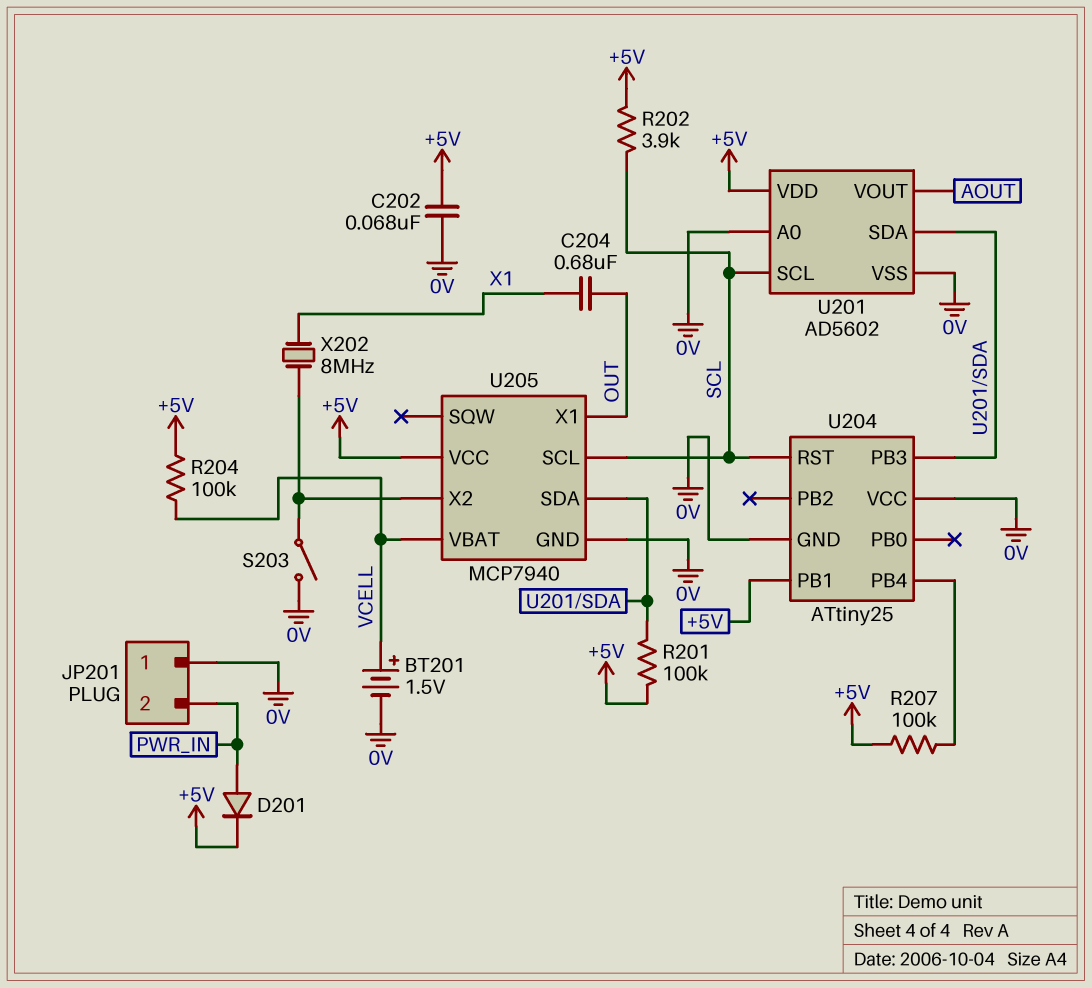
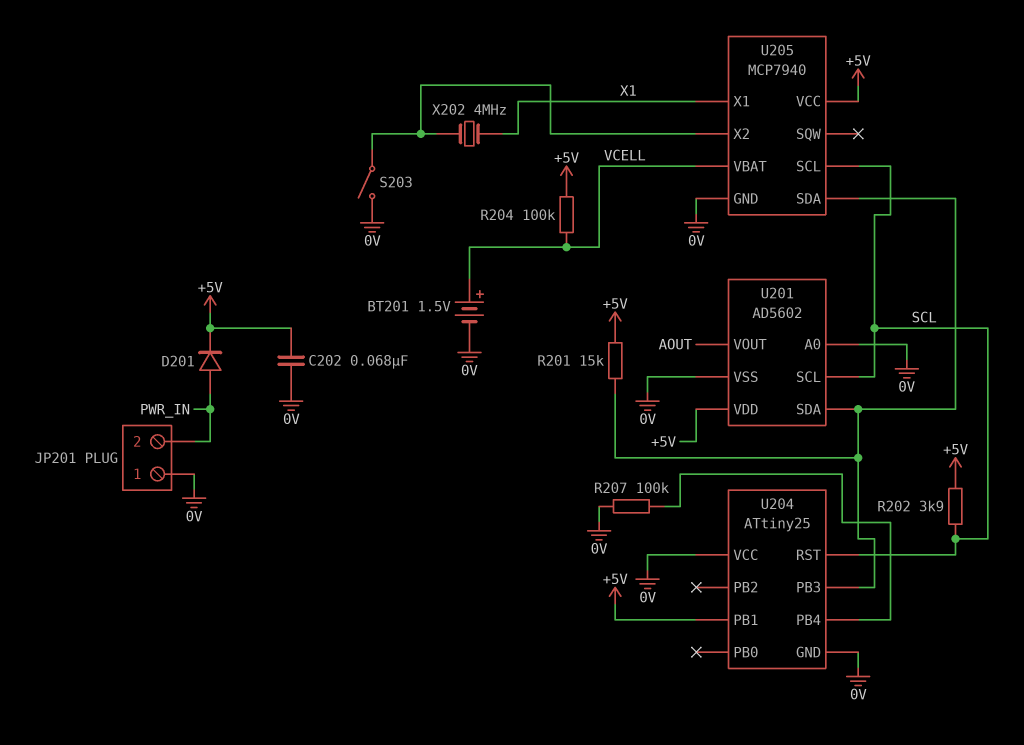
C204: 680nF (OUT, X1) -> none
R201: 100k (+5V, U201/SDA) -> 15k (+5V, U201/SDA)
R207: 100k (+5V, U204/PB4) -> 100k (0V, U204/PB4)
U205 pin X1: OUT -> X1
X202: 8MHz (U205/X2, X1) -> 4MHz (U205/X2, X1)

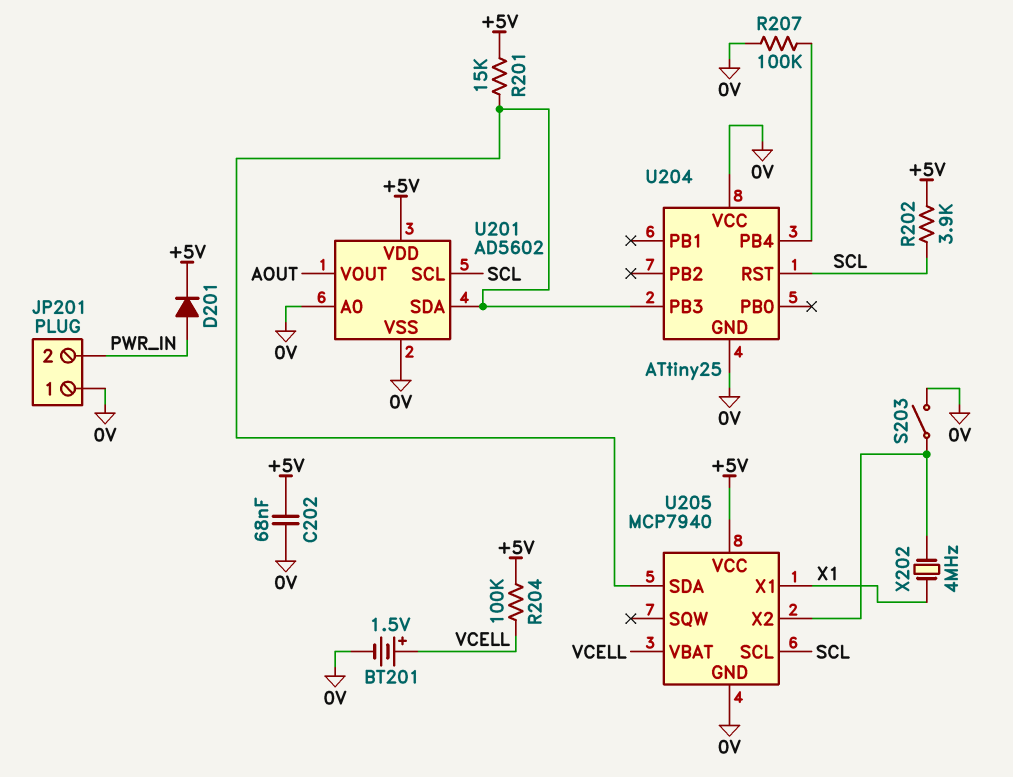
U204 pin PB1: +5V -> none

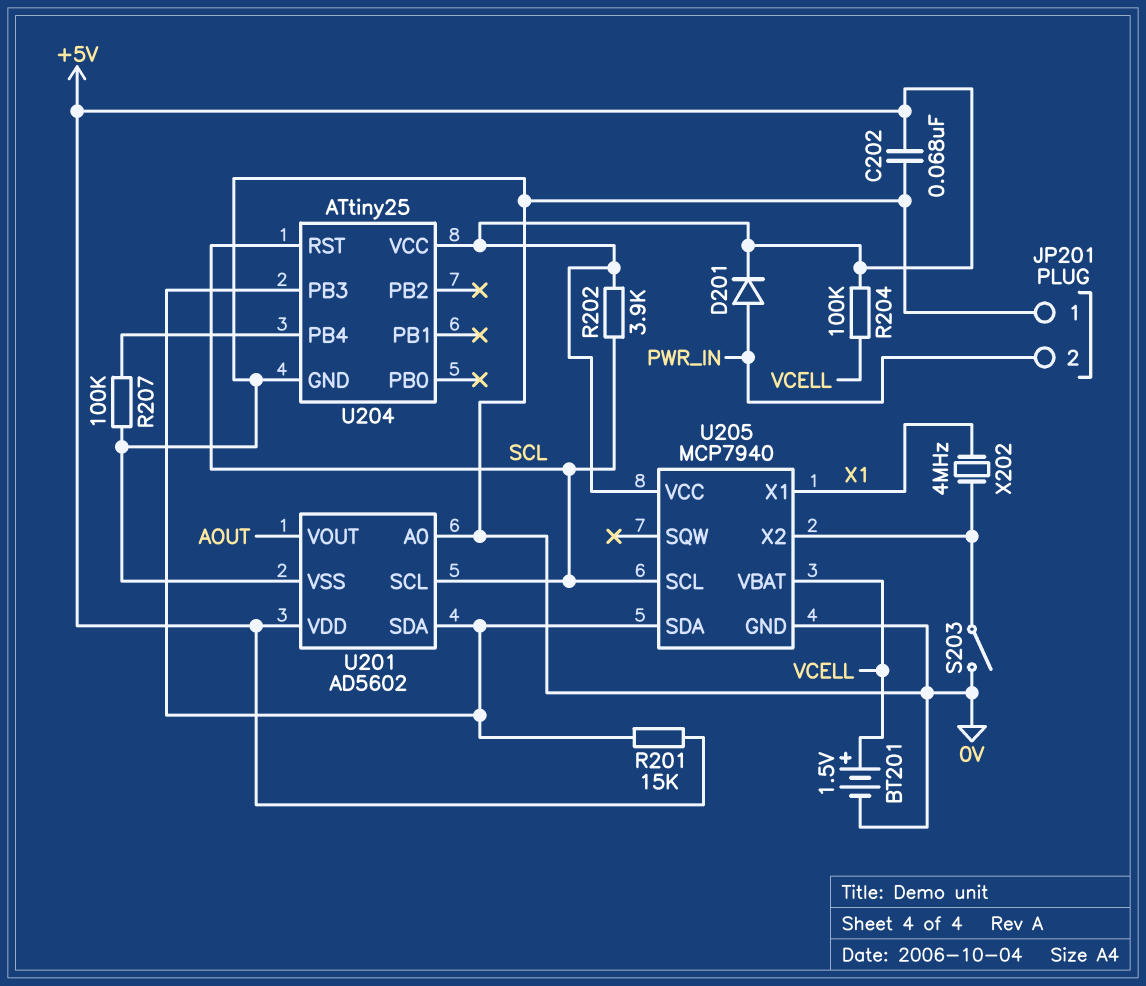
U204 pin VCC: 0V -> +5V

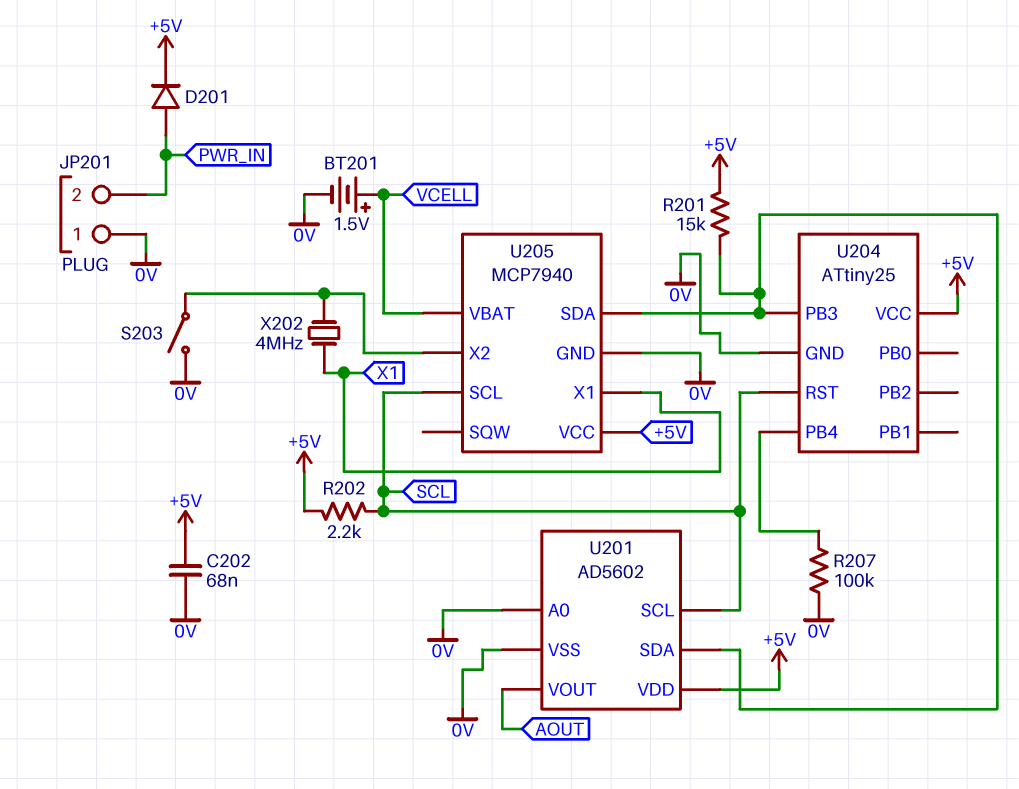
R202: 3.9k (+5V, SCL) -> 2.2k (+5V, SCL)
R204: 100k (+5V, VCELL) -> none

